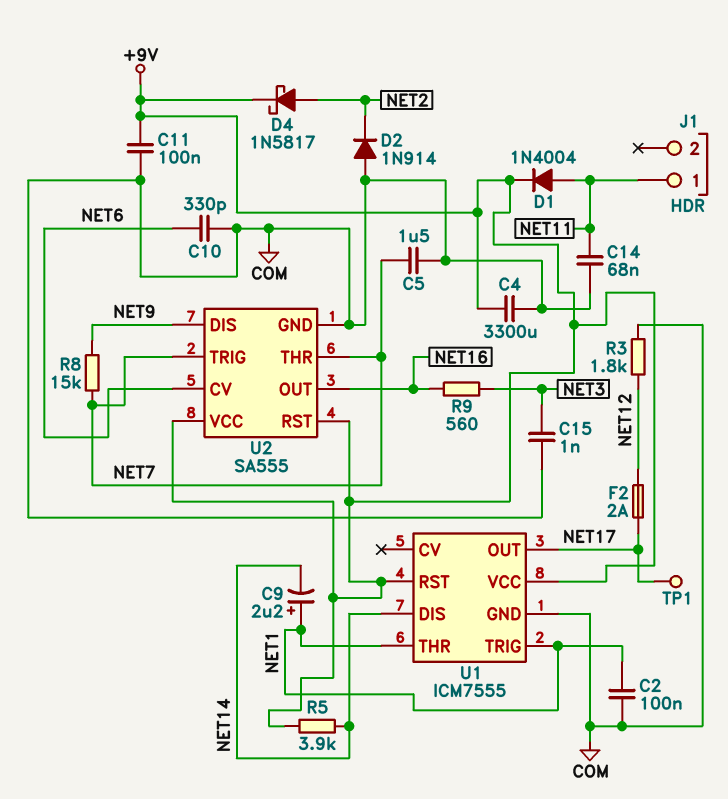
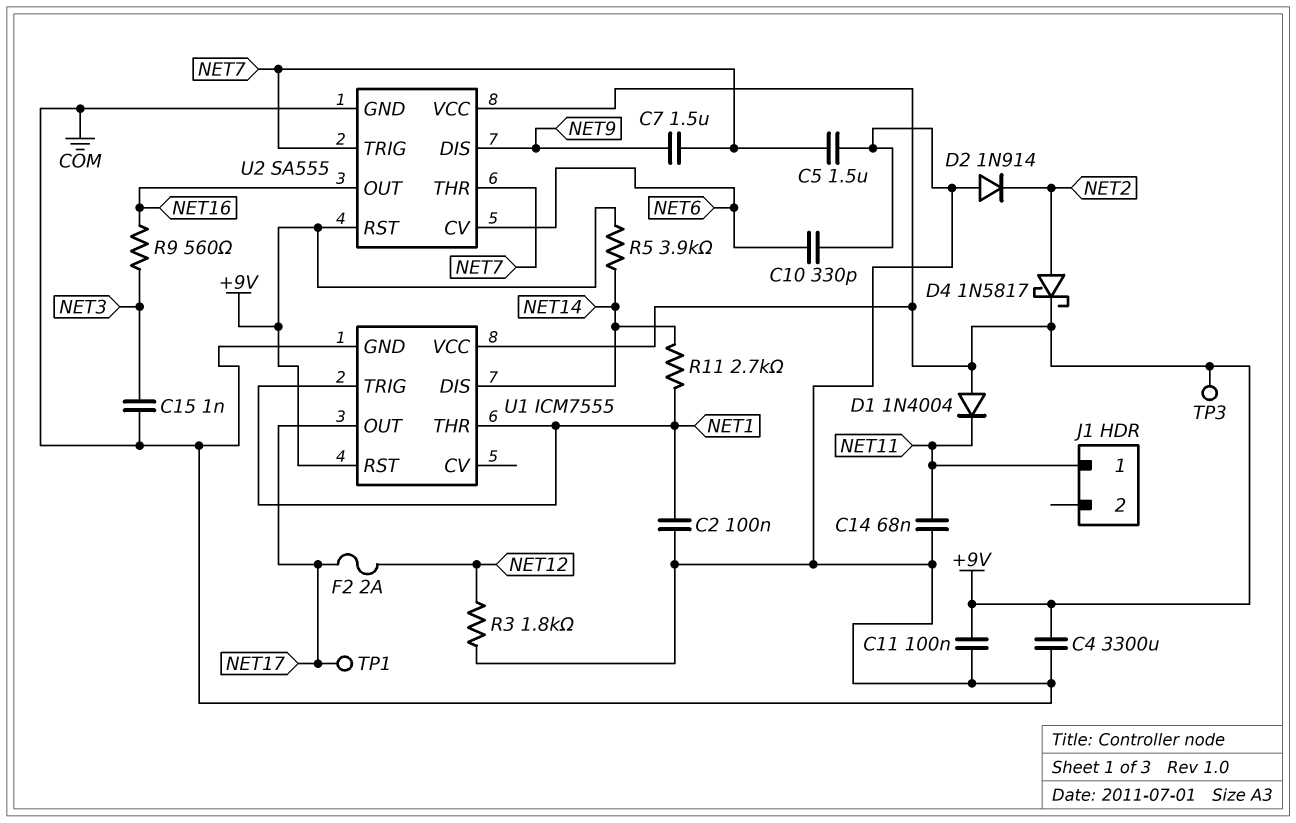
C7: none -> 1.5uF (NET7, NET9)
C9: 2.2uF (plus NET1, minus NET14) -> none
D1: diode 1N4004 (A NET11, K +9V) -> diode 1N4004 (A +9V, K NET11)
R8: 15k (NET7, NET9) -> none
R11: none -> 2.7k (NET1, NET14)
TP3: none -> test point (+9V)

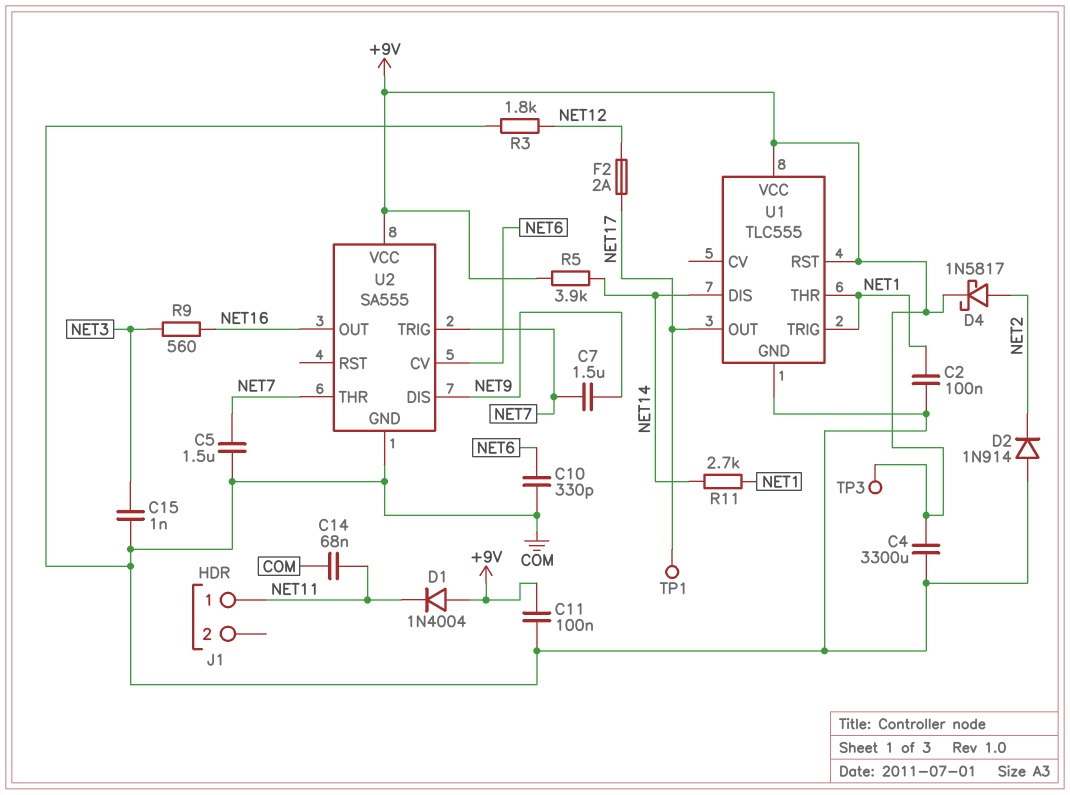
U1: ICM7555 -> TLC555
U2 pin RST: +9V -> none

